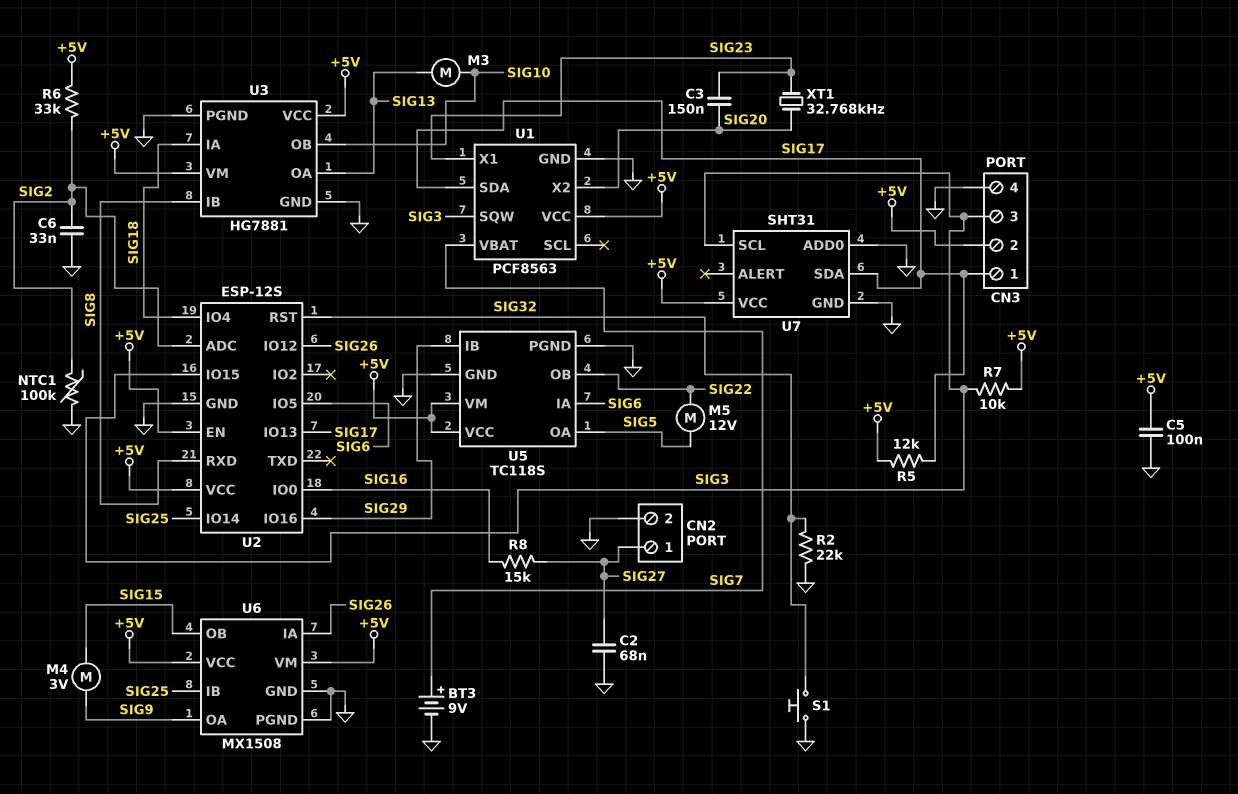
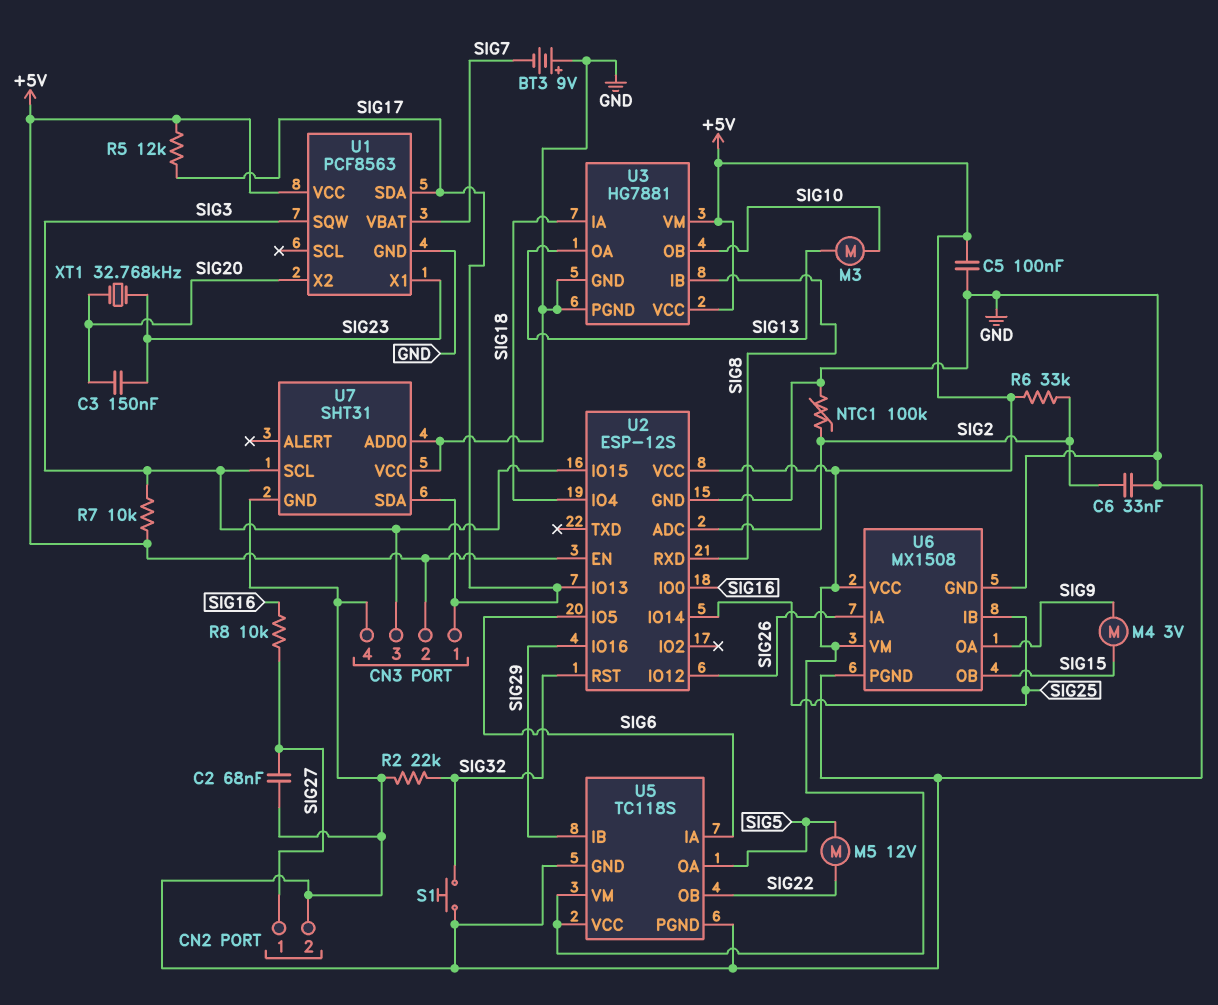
BT3: 9V (plus SIG7, minus GND) -> 9V (plus GND, minus SIG7)
R8: 15k (SIG16, SIG27) -> 10k (SIG16, SIG27)
U7 pin VCC: +5V -> GND

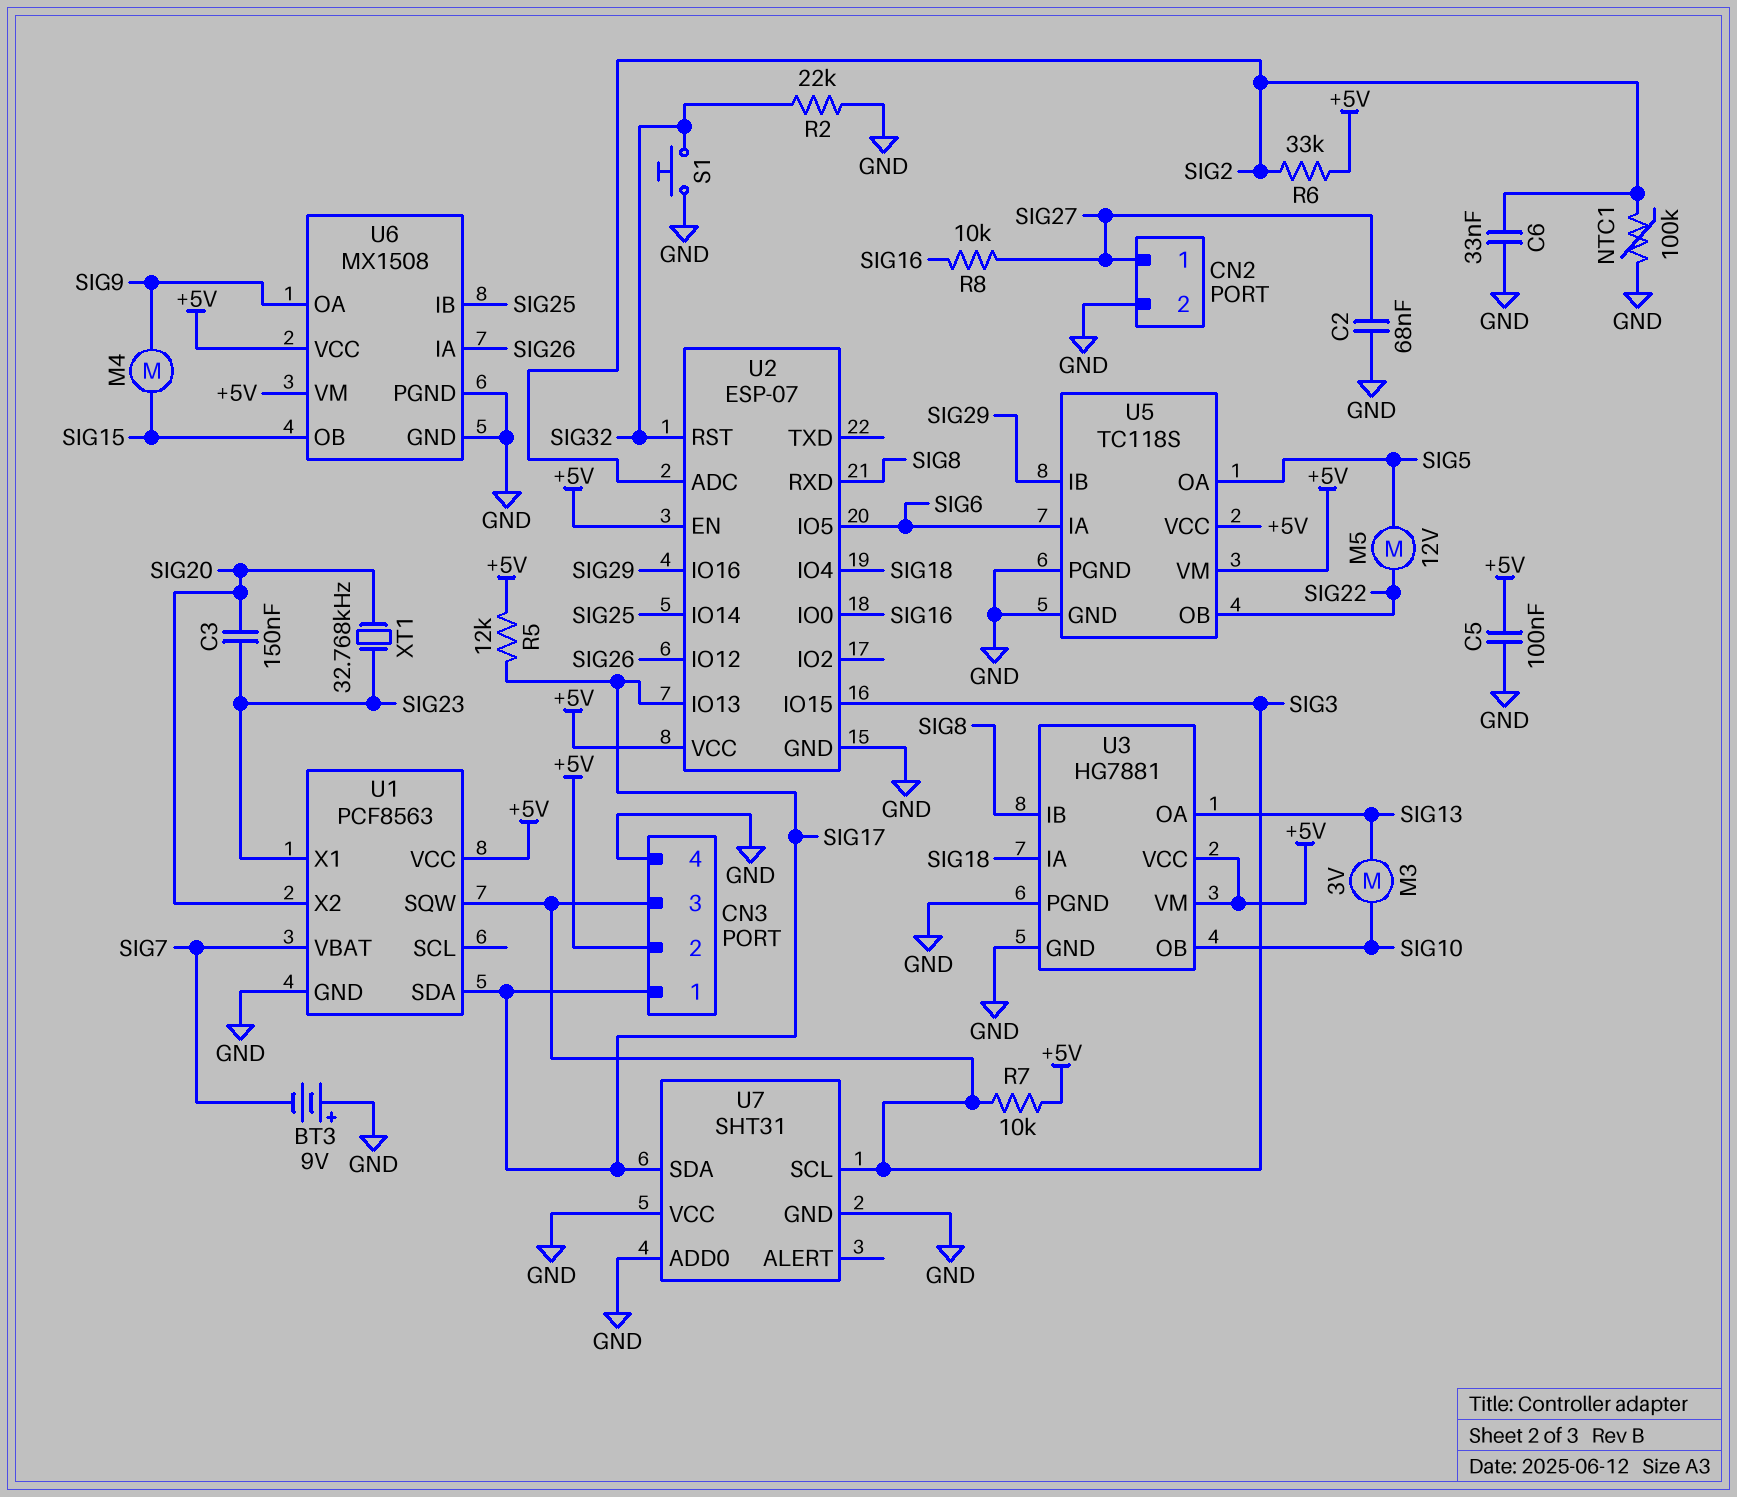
M3: motor (SIG10, SIG13) -> motor 3V (SIG10, SIG13)
M4: motor 3V (SIG9, SIG15) -> motor (SIG9, SIG15)
U2: ESP-12S -> ESP-07

